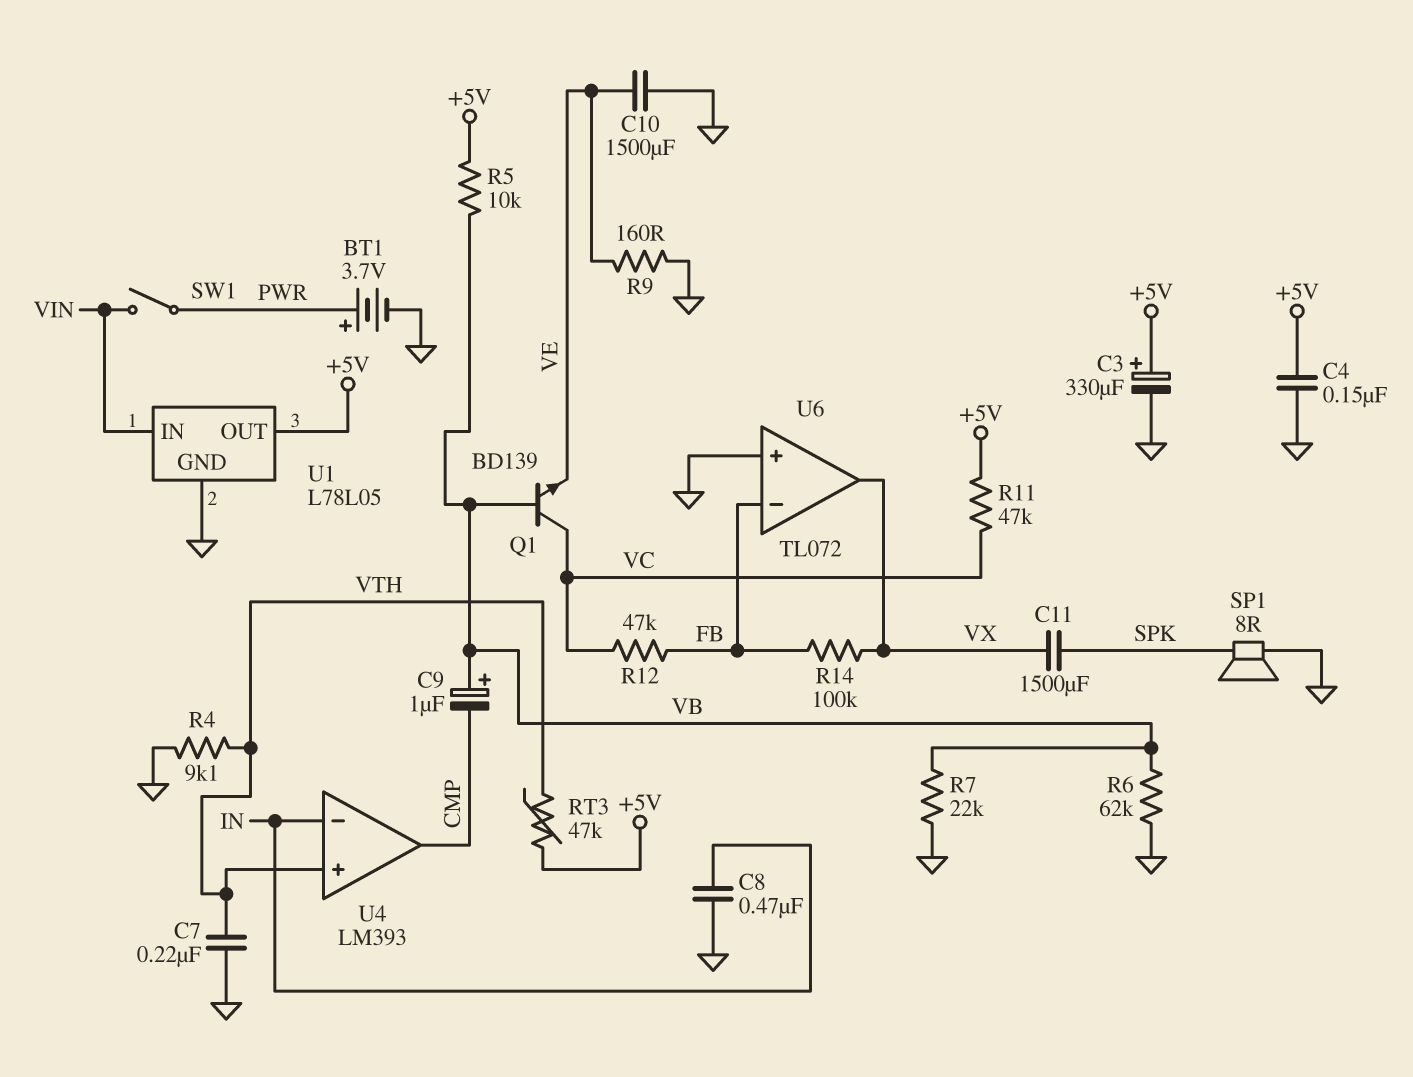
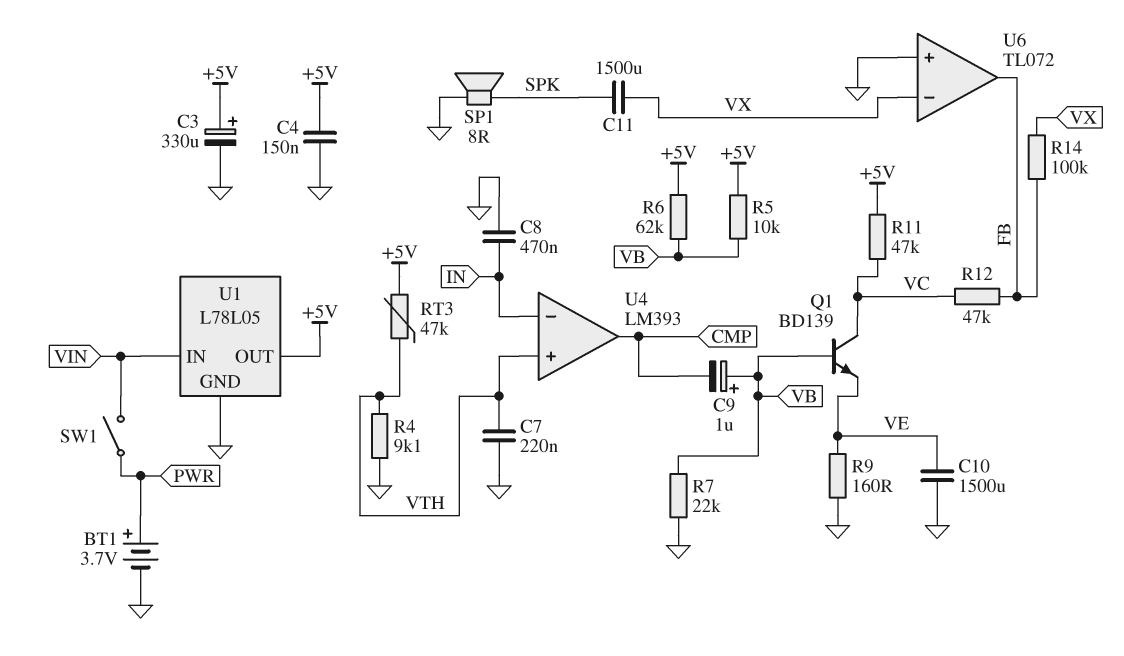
R6: 62k (GND, VB) -> 62k (+5V, VB)
U6 pin in-: FB -> VX
U6 pin out: VX -> FB

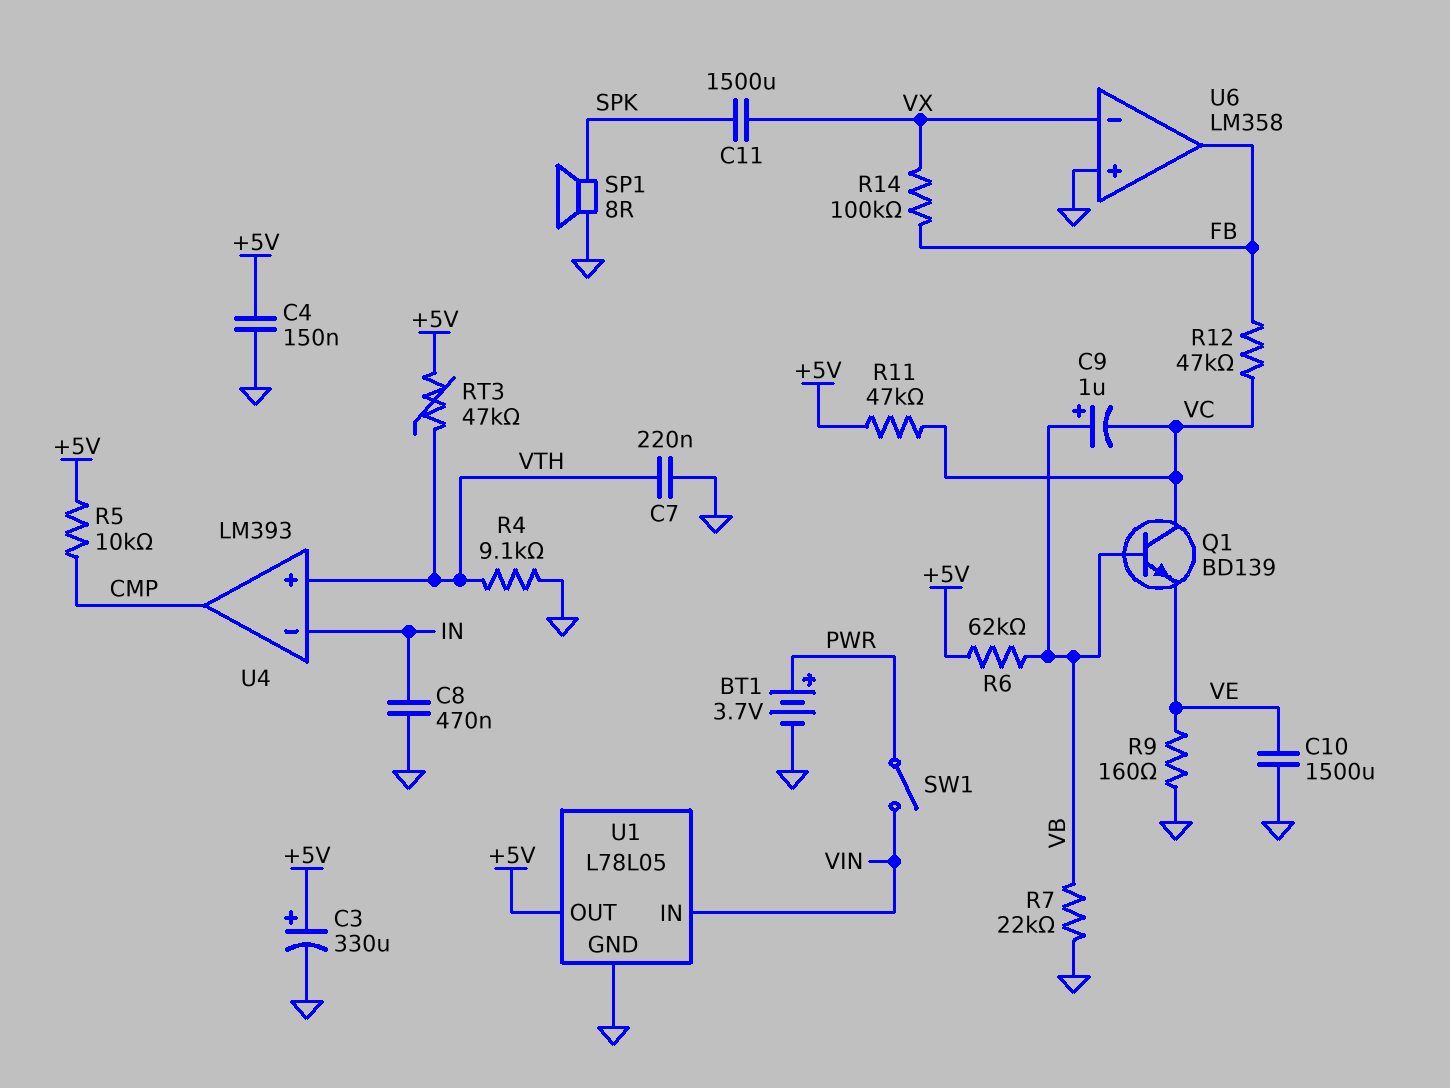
C9: 1uF (plus VB, minus CMP) -> 1uF (plus VB, minus VC)
R5: 10k (+5V, VB) -> 10k (+5V, CMP)
U6: TL072 -> LM358

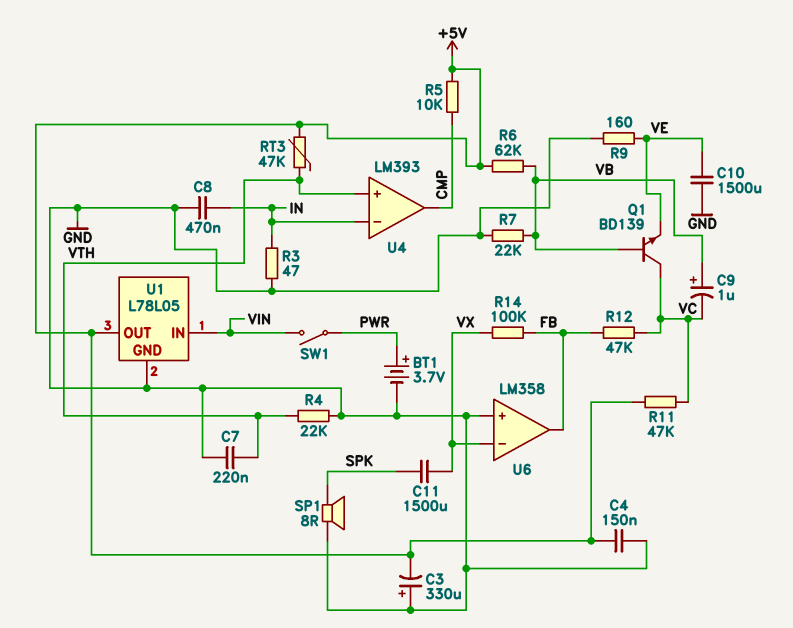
C3: 330uF (plus +5V, minus GND) -> 330uF (plus GND, minus +5V)
R3: none -> 47 (GND, IN)
R4: 9.1k (GND, VTH) -> 22k (GND, VTH)

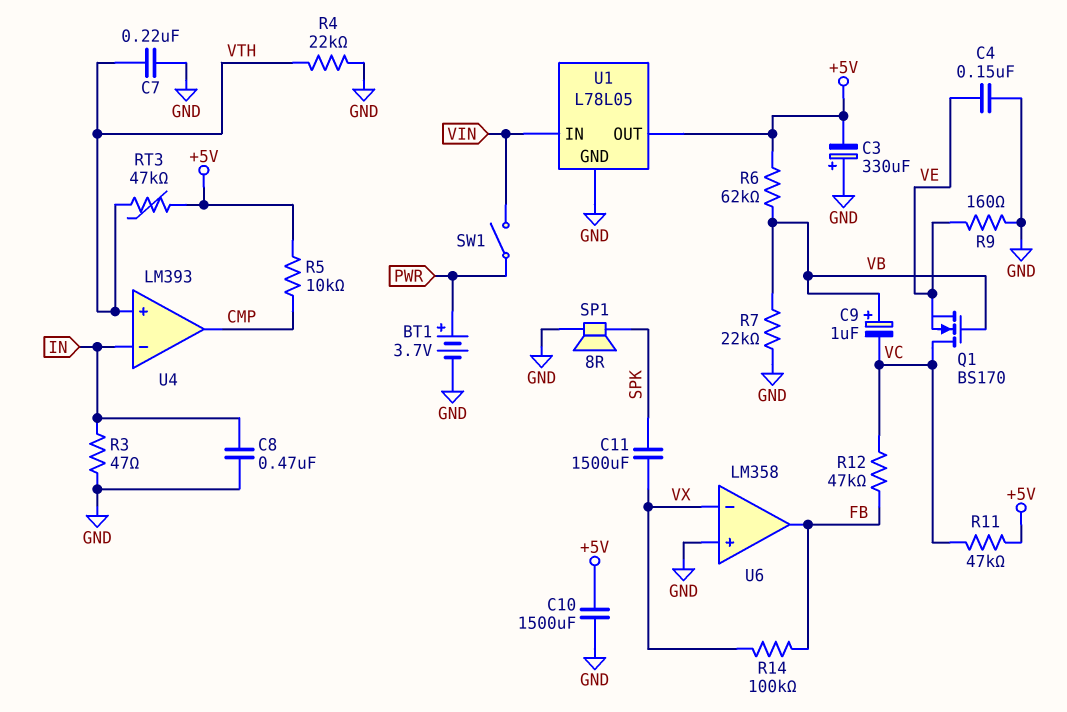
C4: 150nF (+5V, GND) -> 150nF (GND, VE)
C10: 1500uF (GND, VE) -> 1500uF (+5V, GND)
Q1: NPN BD139 (B VB, C VC, E VE) -> NMOS BS170 (G VB, D VC, S VE)

